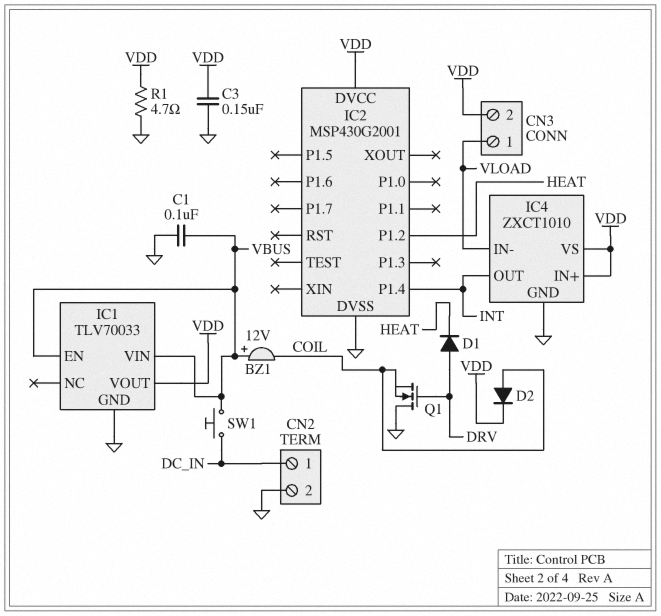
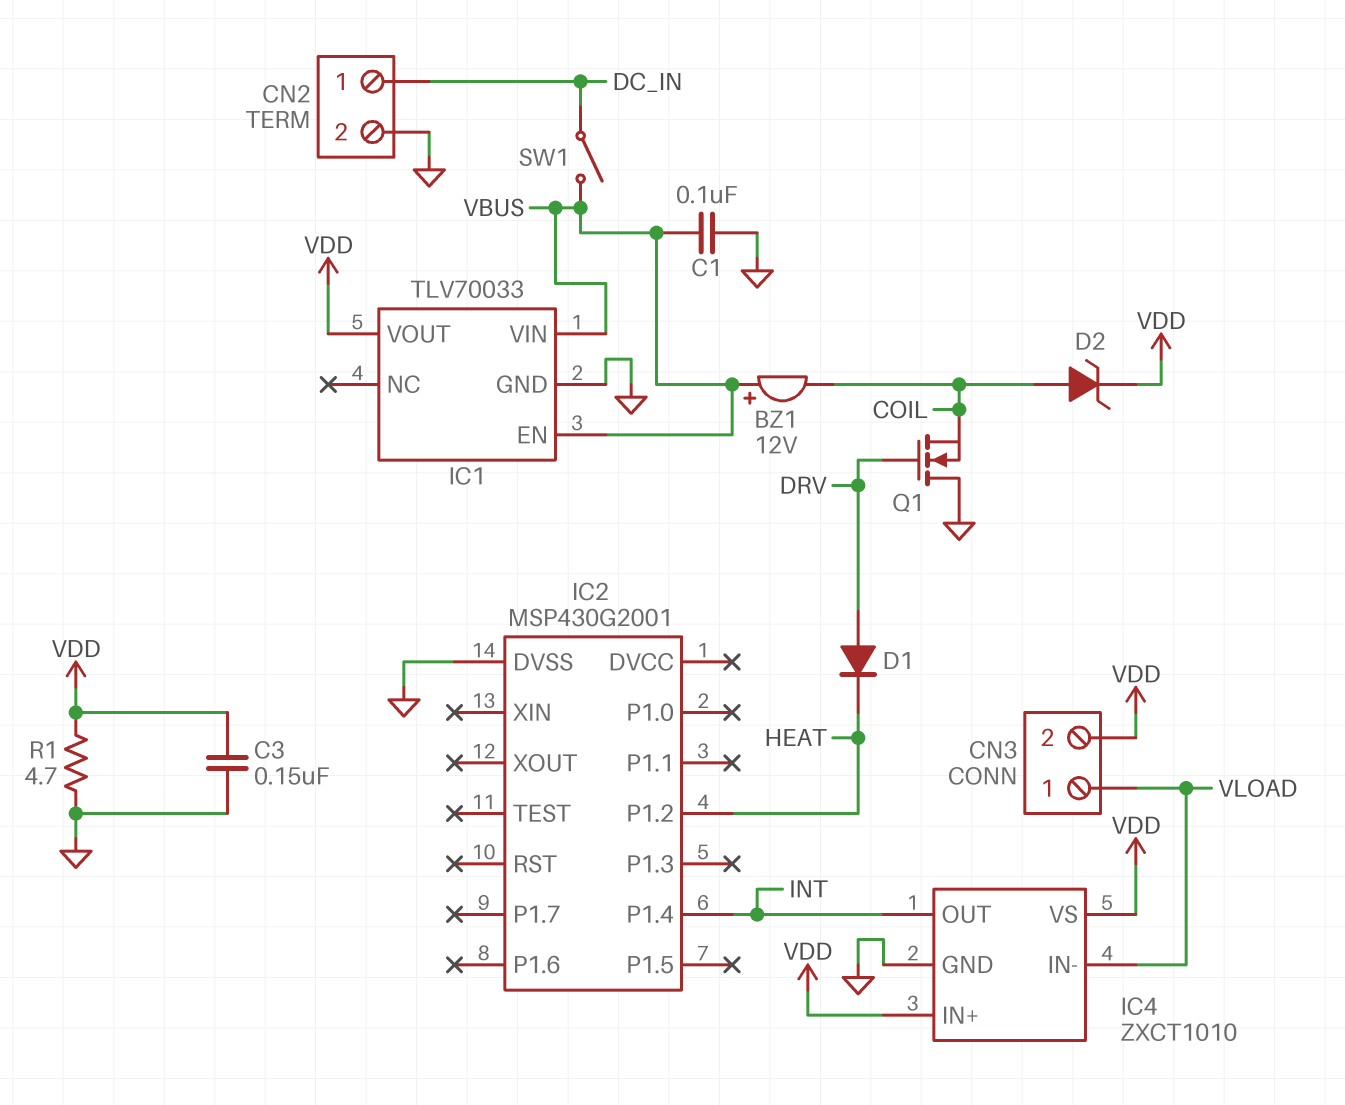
D2: diode (A COIL, K VDD) -> zener (A COIL, K VDD)
IC2 pin DVCC: VDD -> none
SW1: button (DC_IN, VBUS) -> switch (DC_IN, VBUS)

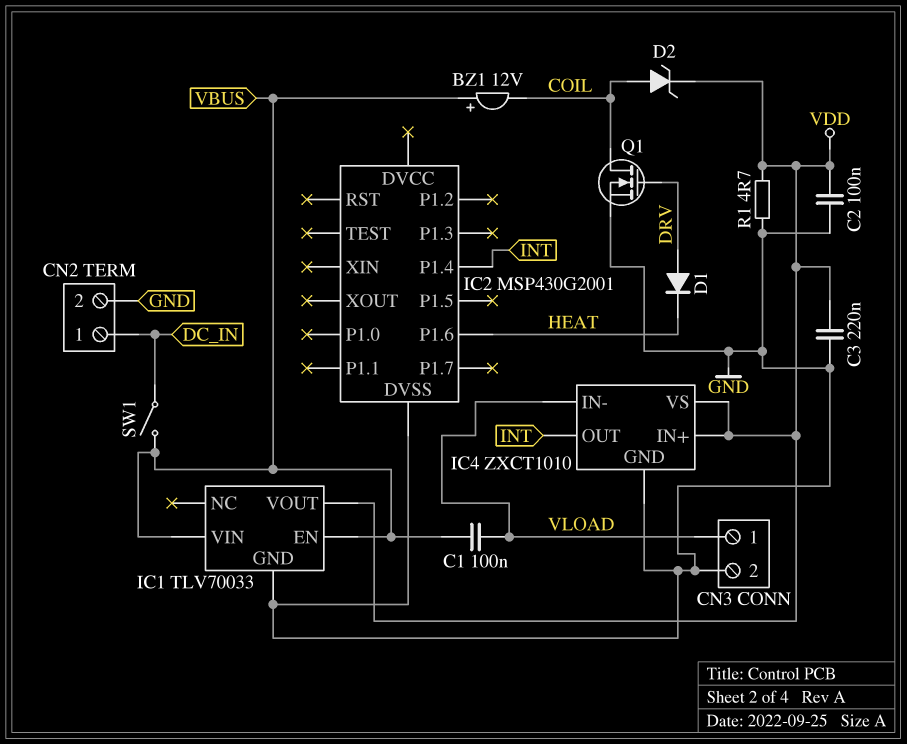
C1: 100nF (GND, VBUS) -> 100nF (VBUS, VLOAD)
C2: none -> 100nF (GND, VDD)
C3: 150nF (GND, VDD) -> 220nF (GND, VDD)
CN3 pin 2: VDD -> GND
IC2 pin P1.2: HEAT -> none
IC2 pin P1.6: none -> HEAT
Q1: NMOS (G DRV, D GND, S COIL) -> NMOS (G DRV, D COIL, S GND)

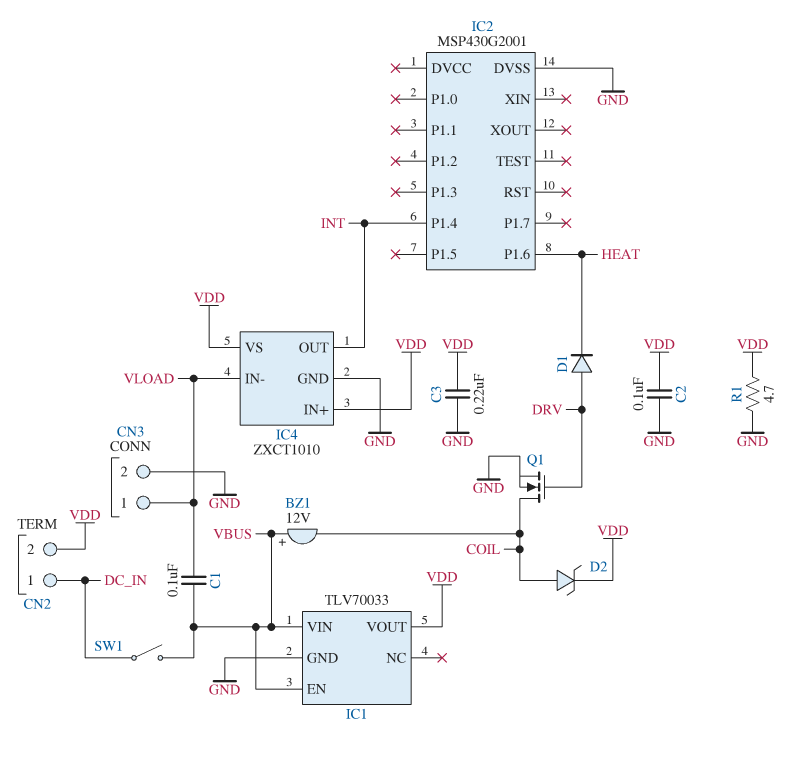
CN2 pin 2: GND -> VDD

